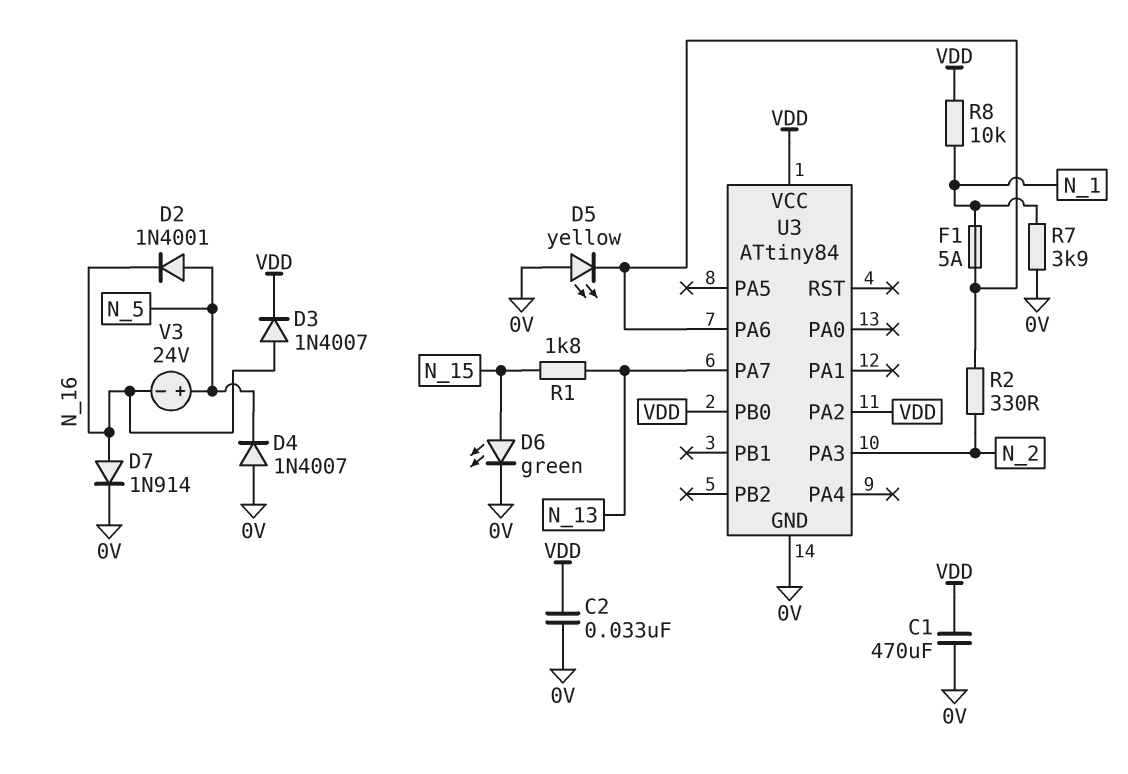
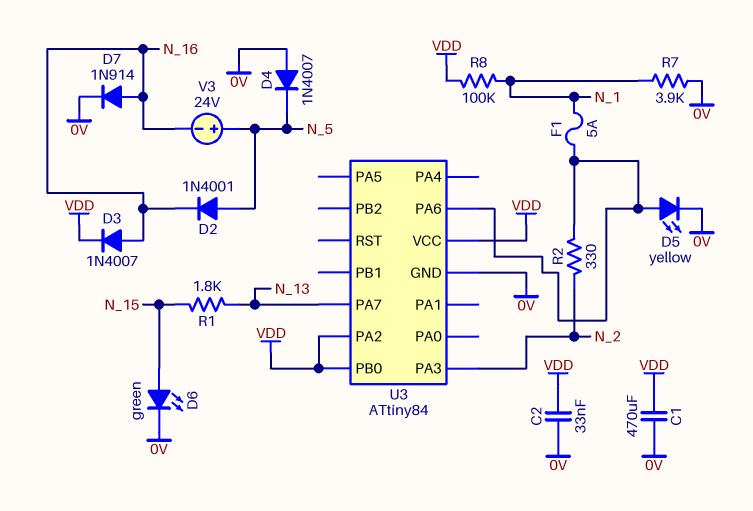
D5: LED yellow (A 0V, K U3/PA6) -> LED yellow (A U3/PA6, K 0V)
R8: 10k (N_1, VDD) -> 100k (N_1, VDD)

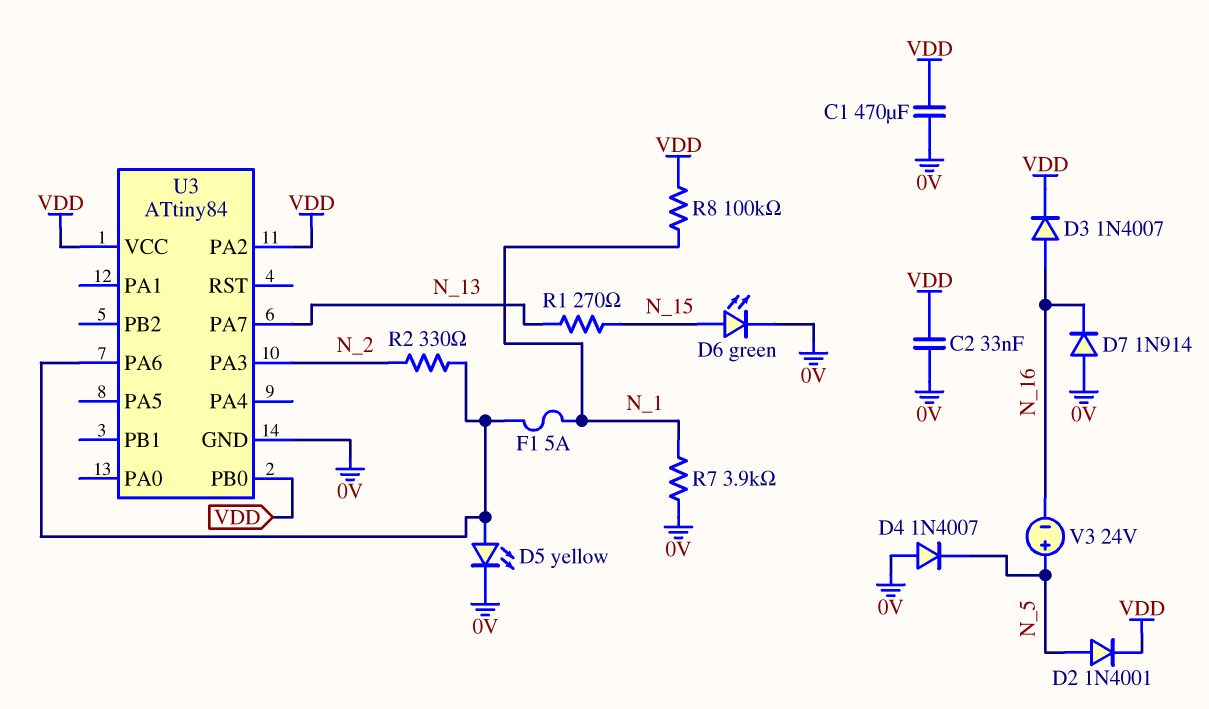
D2: diode 1N4001 (A N_5, K N_16) -> diode 1N4001 (A N_5, K VDD)
D7: diode 1N914 (A N_16, K 0V) -> diode 1N914 (A 0V, K N_16)
R1: 1.8k (N_13, N_15) -> 270 (N_13, N_15)

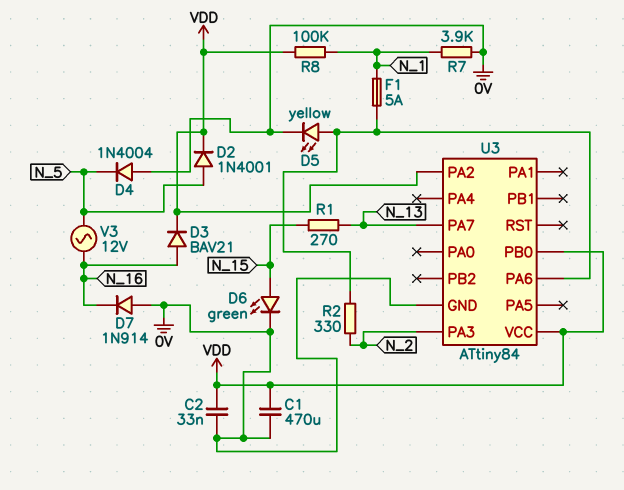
D3: diode 1N4007 (A N_16, K VDD) -> diode BAV21 (A N_16, K VDD)
D4: diode 1N4007 (A 0V, K N_5) -> diode 1N4004 (A 0V, K N_5)
V3: 24V (plus N_5, minus N_16) -> AC 12V (N_5, N_16)

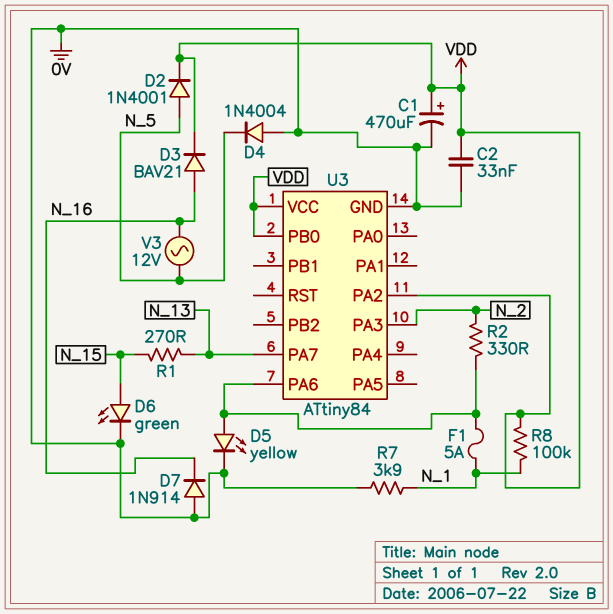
C1: 470uF (0V, VDD) -> 470uF (plus VDD, minus 0V)

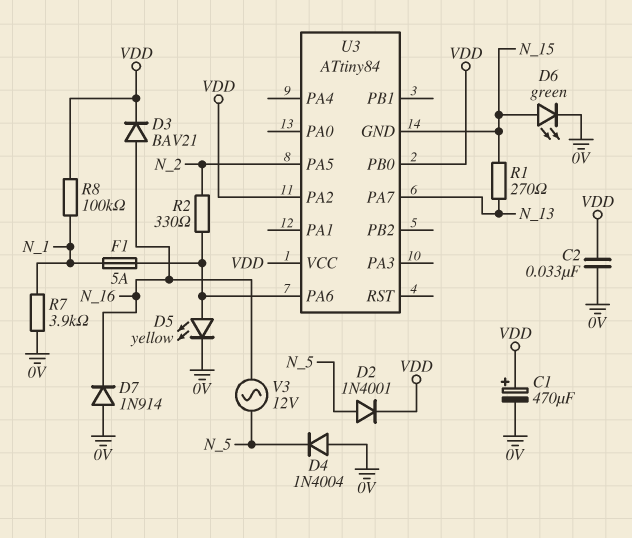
U3 pin GND: 0V -> N_15
U3 pin PA3: N_2 -> none
U3 pin PA5: none -> N_2

